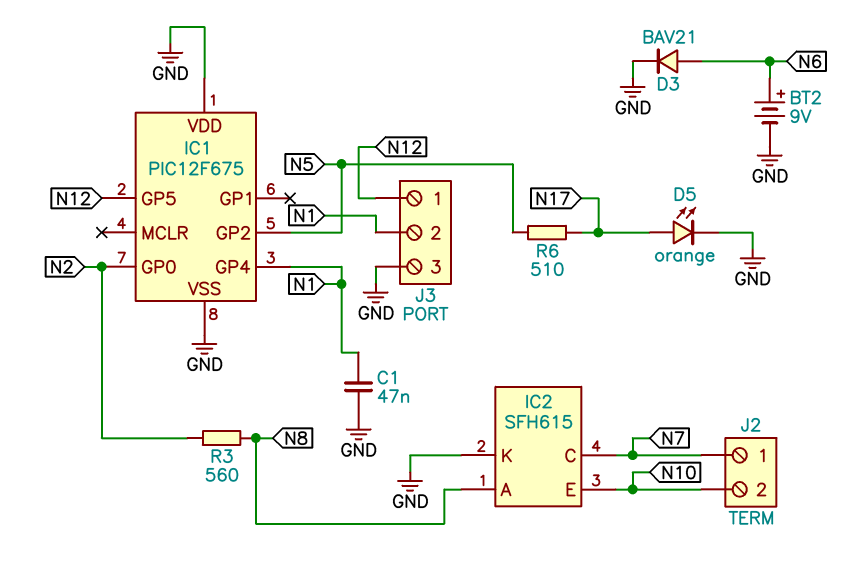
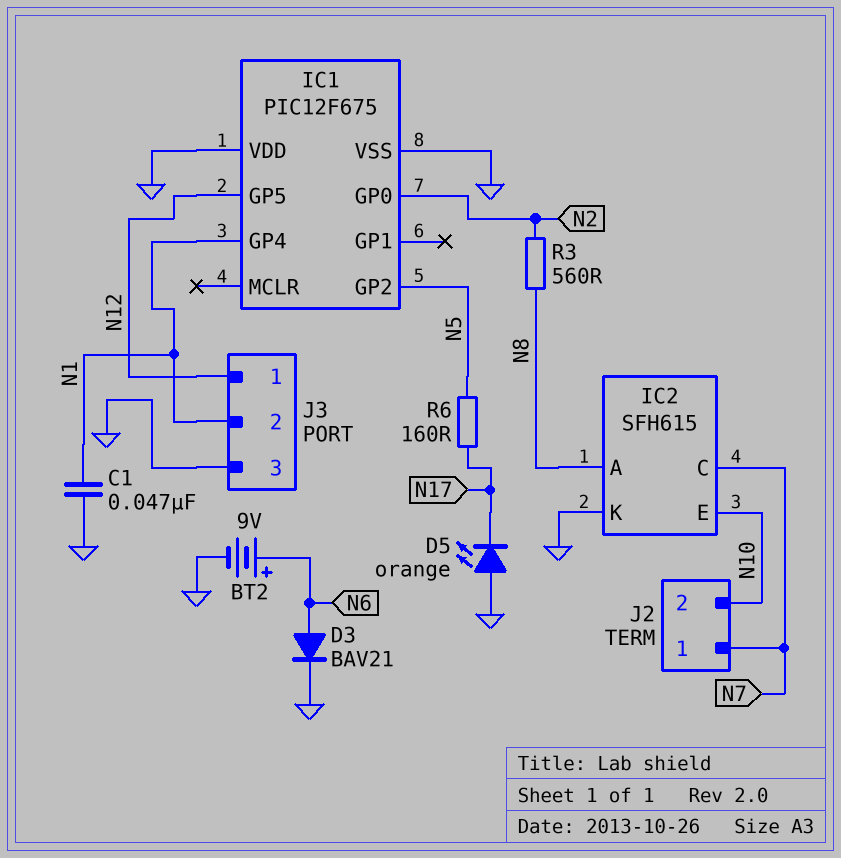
D5: LED orange (A N17, K GND) -> LED orange (A GND, K N17)
R6: 510 (N5, N17) -> 160 (N5, N17)

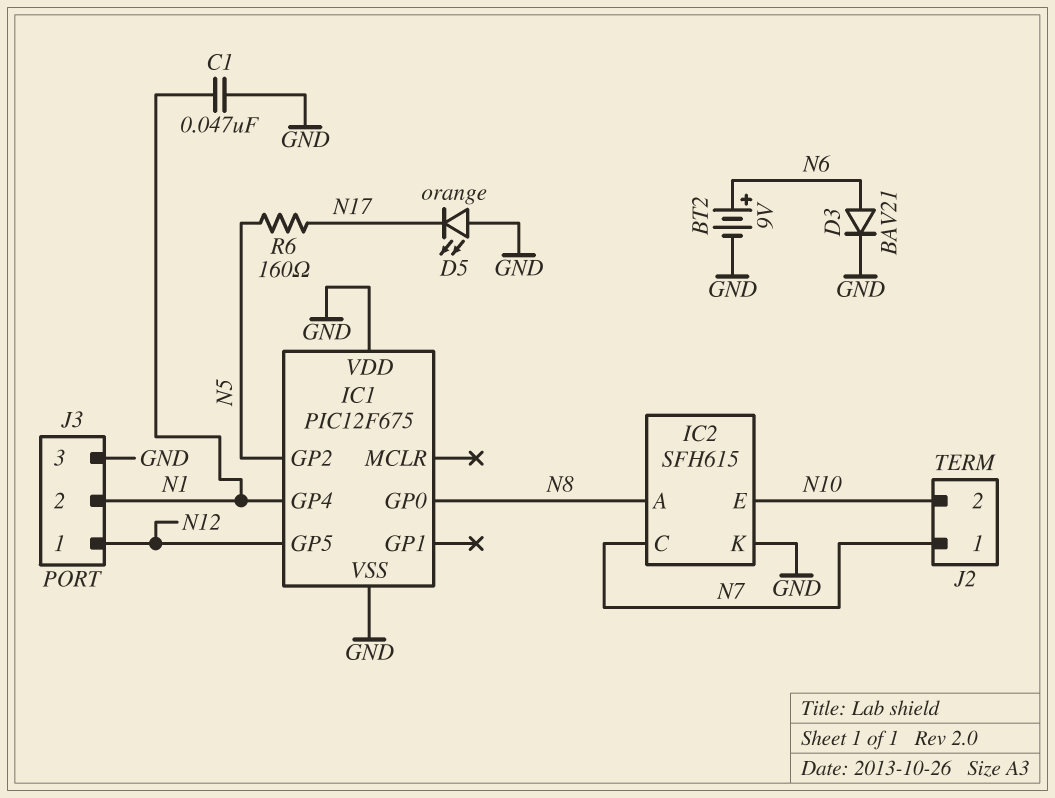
IC1 pin GP0: N2 -> N8
R3: 560 (N2, N8) -> none

